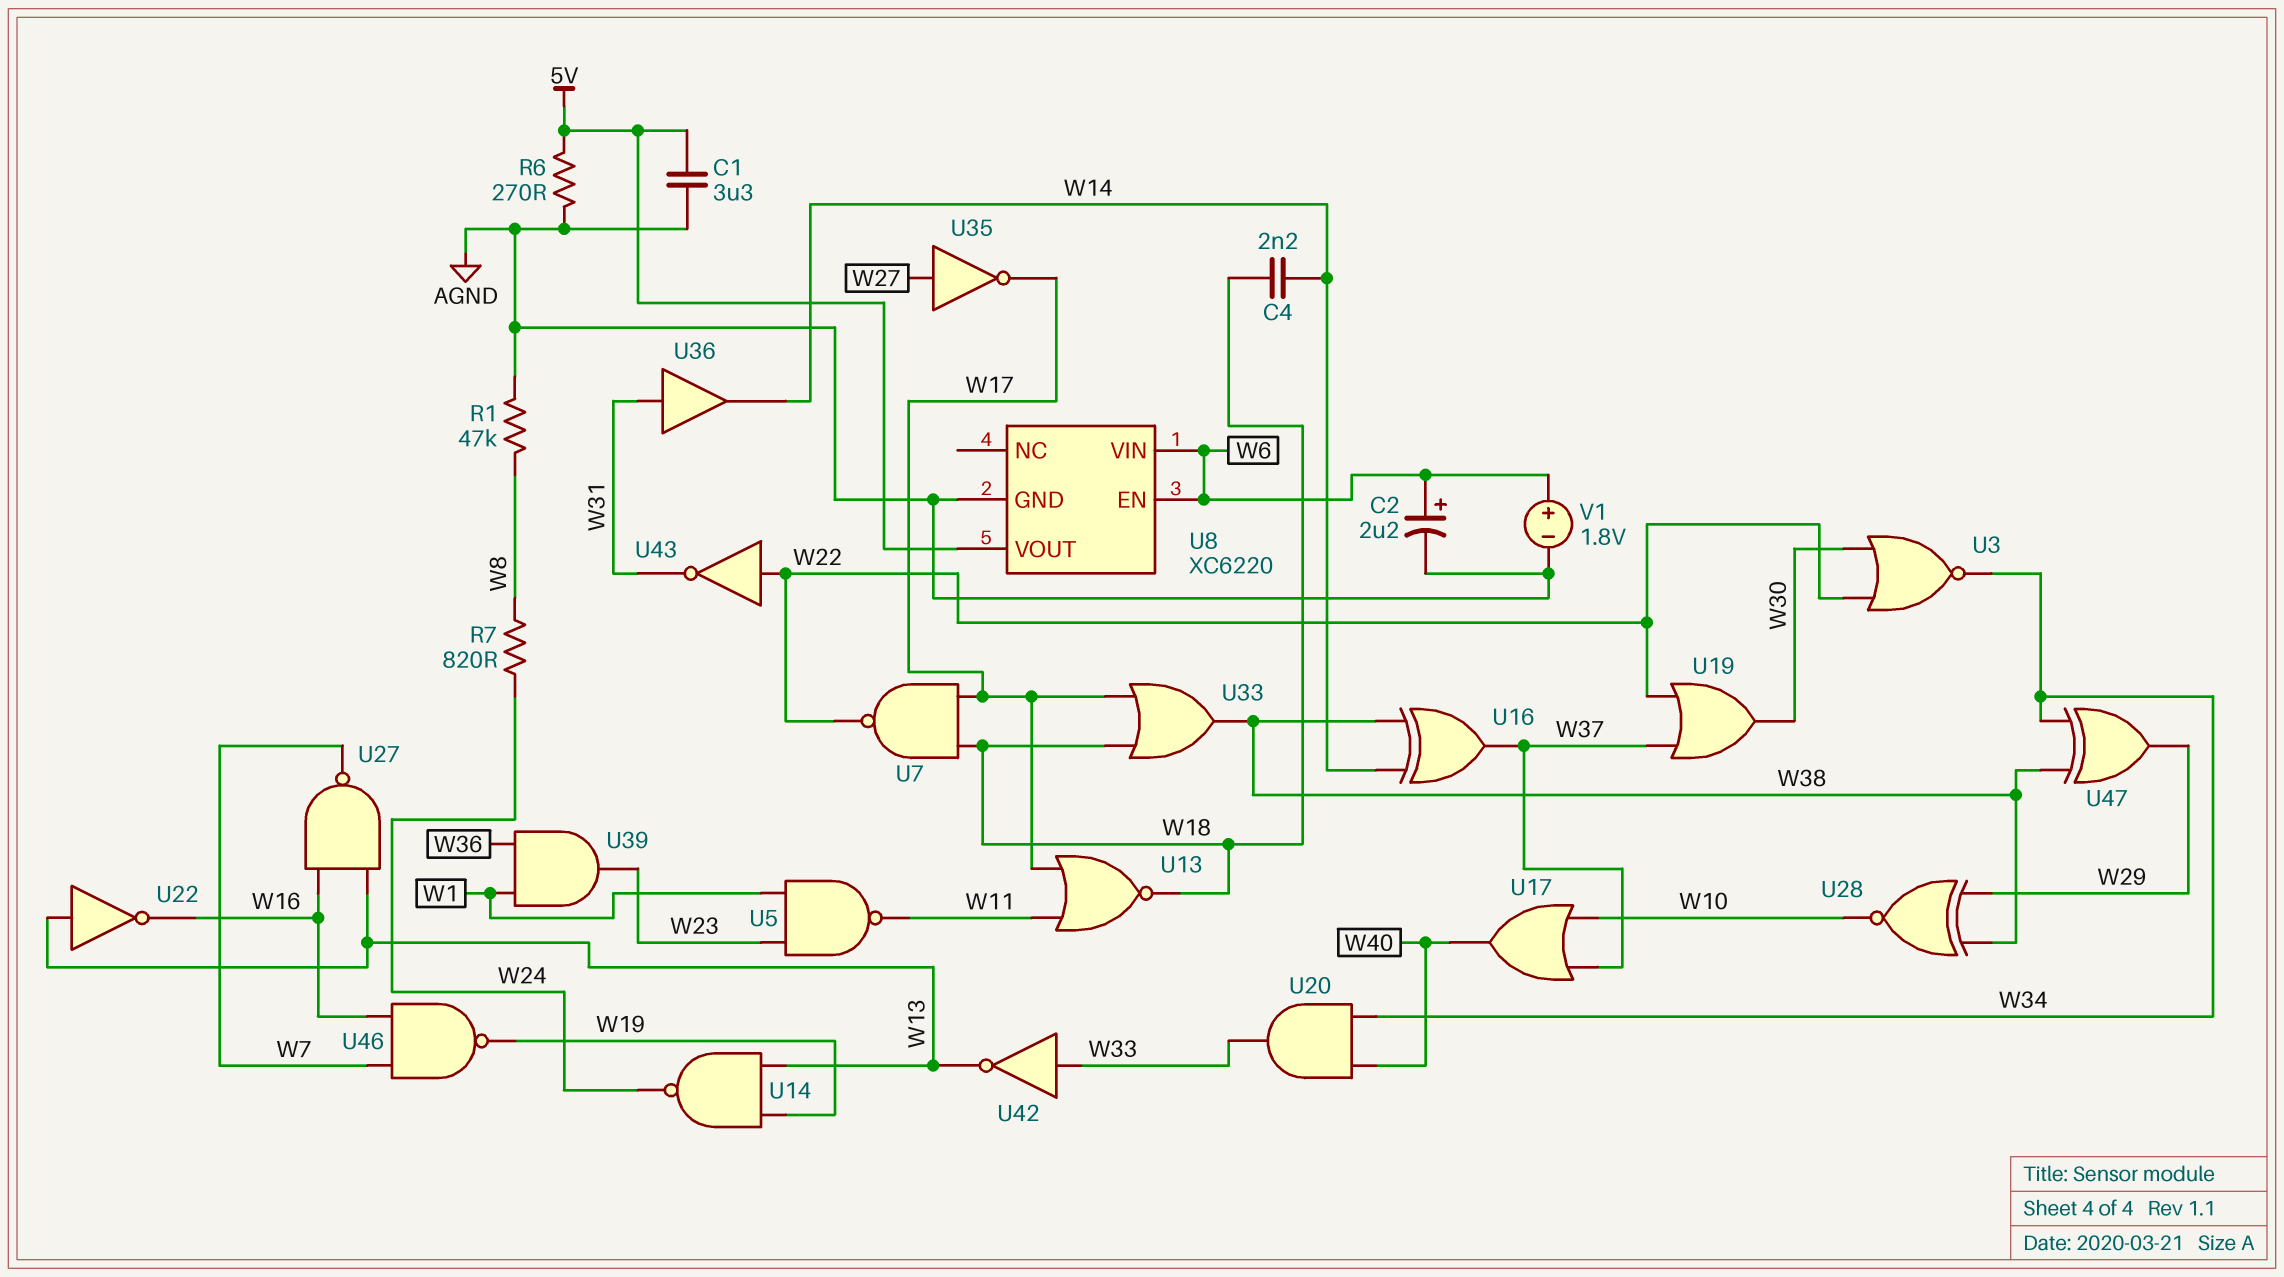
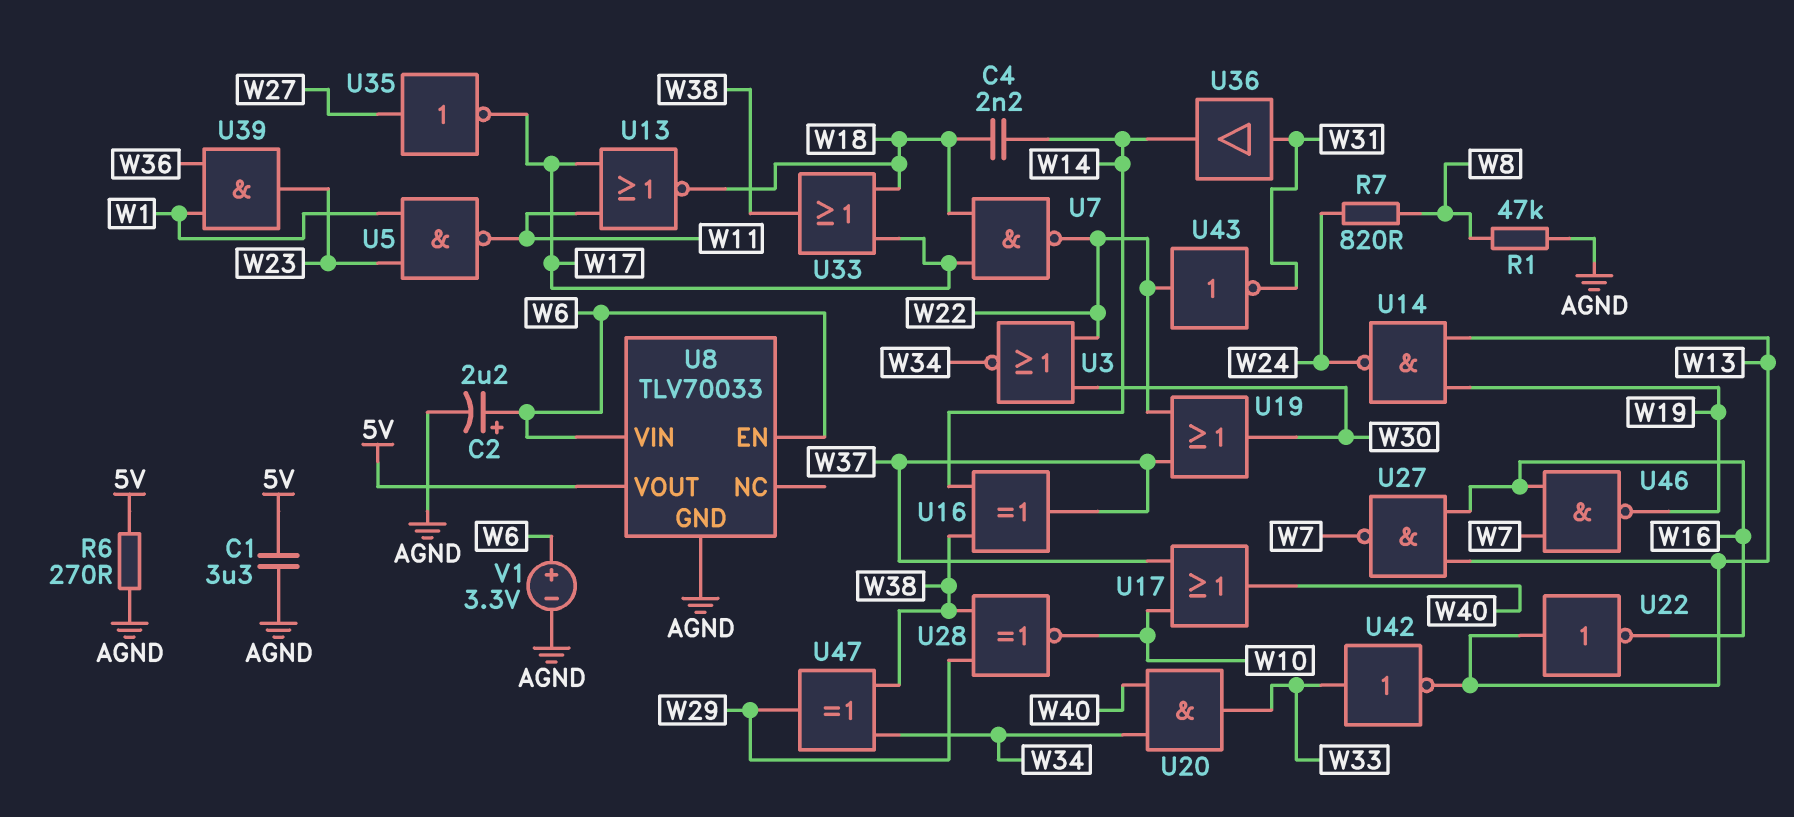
U8: XC6220 -> TLV70033
V1: 1.8V (plus W6, minus AGND) -> 3.3V (plus W6, minus AGND)

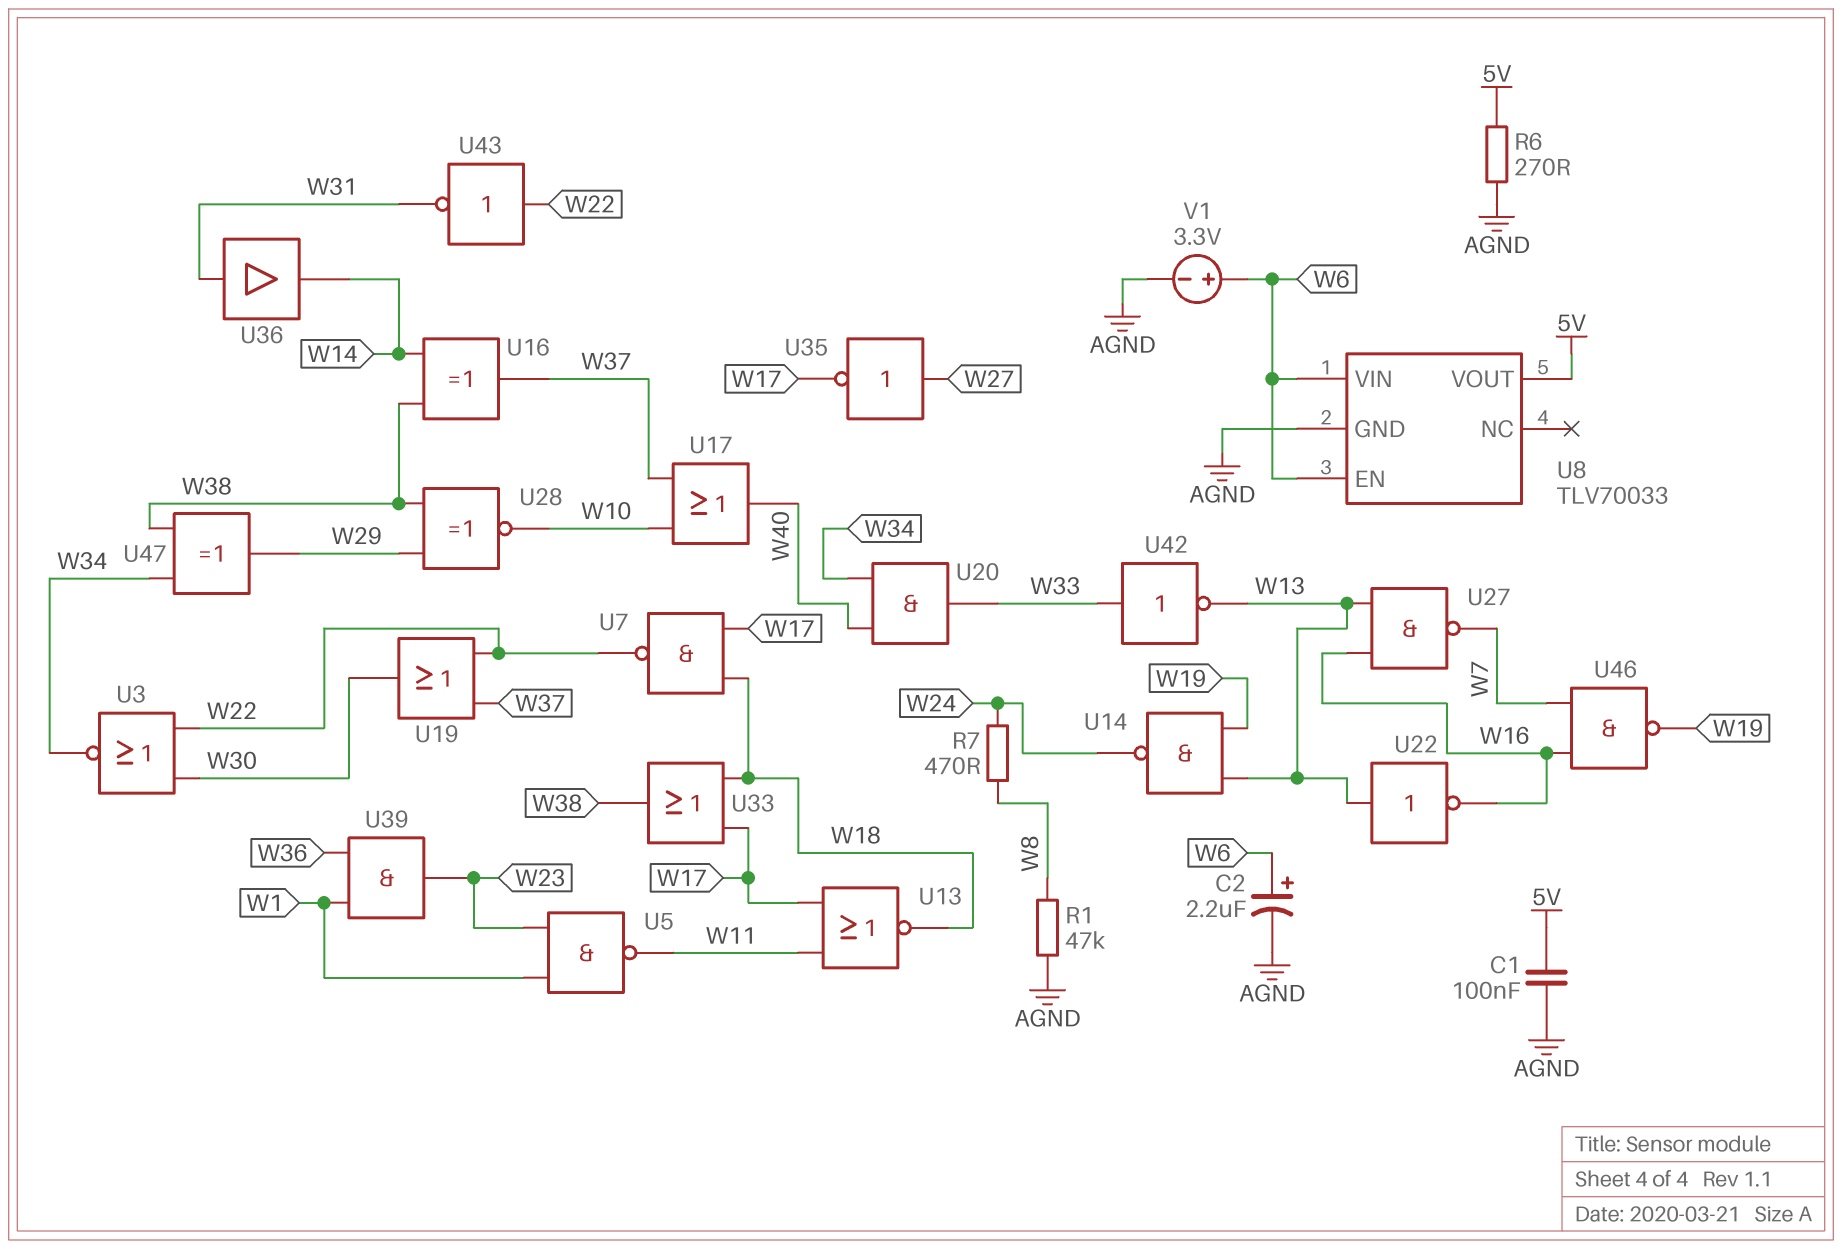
C1: 3.3uF (5V, AGND) -> 100nF (5V, AGND)
C4: 2.2nF (W14, W18) -> none
R7: 820 (W8, W24) -> 470 (W8, W24)

